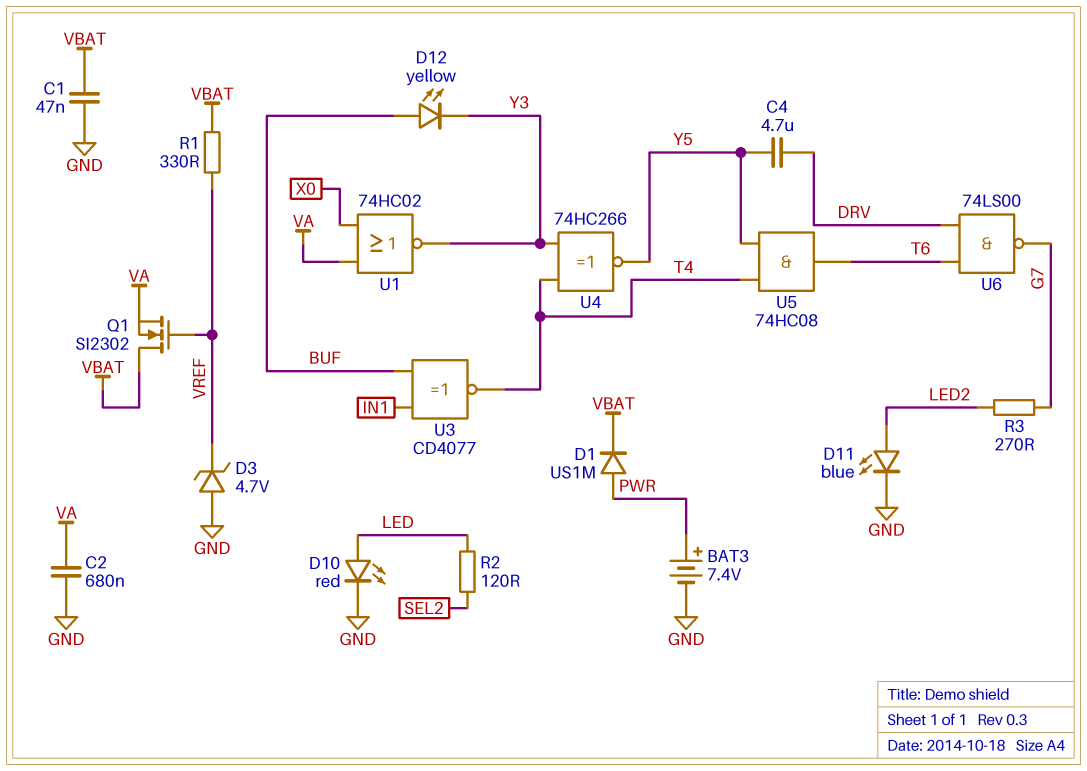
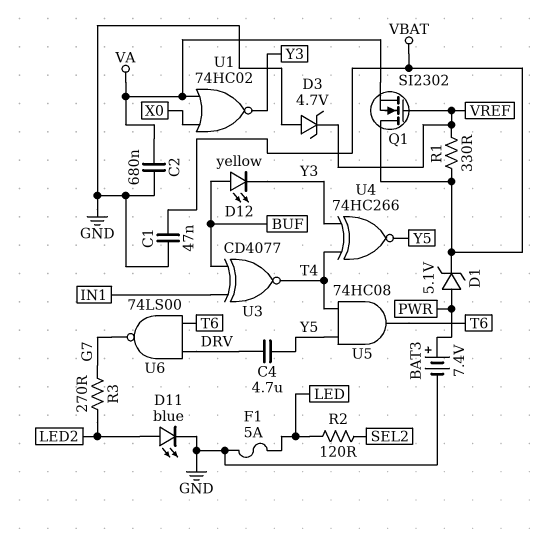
D1: diode US1M (A PWR, K VBAT) -> zener 5.1V (A PWR, K VBAT)
D10: LED red (A LED, K GND) -> none
F1: none -> 5A (GND, LED)

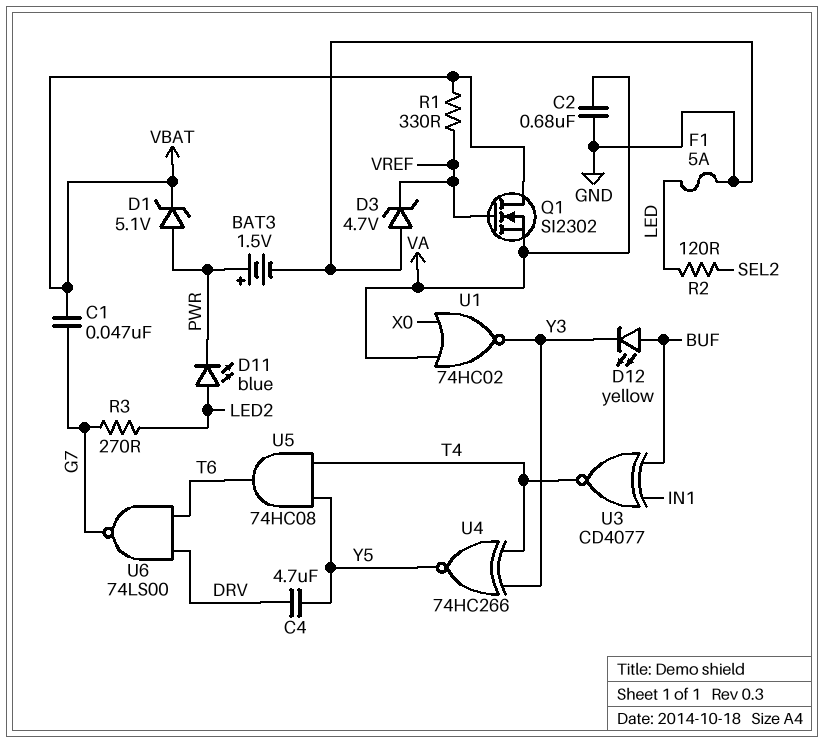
BAT3: 7.4V (plus PWR, minus GND) -> 1.5V (plus PWR, minus GND)
C1: 47nF (GND, VBAT) -> 47nF (G7, VBAT)
D11: LED blue (A LED2, K GND) -> LED blue (A LED2, K PWR)

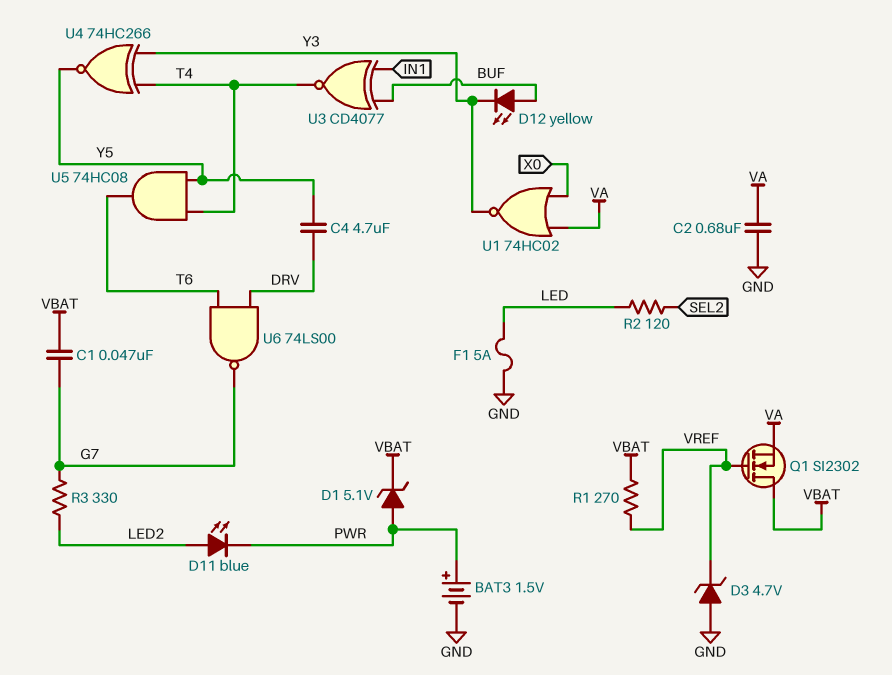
R1: 330 (VBAT, VREF) -> 270 (VBAT, VREF)
R3: 270 (G7, LED2) -> 330 (G7, LED2)

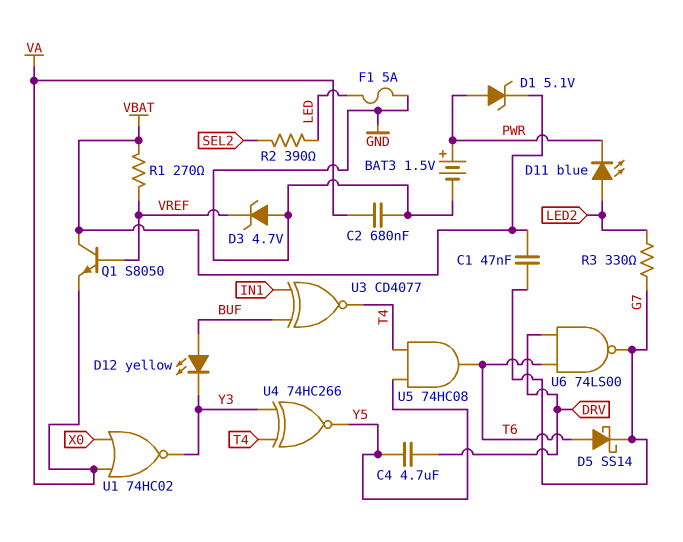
D5: none -> schottky SS14 (A T6, K G7)
Q1: NMOS SI2302 (G VREF, D VBAT, S VA) -> NPN S8050 (B VREF, C VBAT, E VA)
R2: 120 (LED, SEL2) -> 390 (LED, SEL2)

